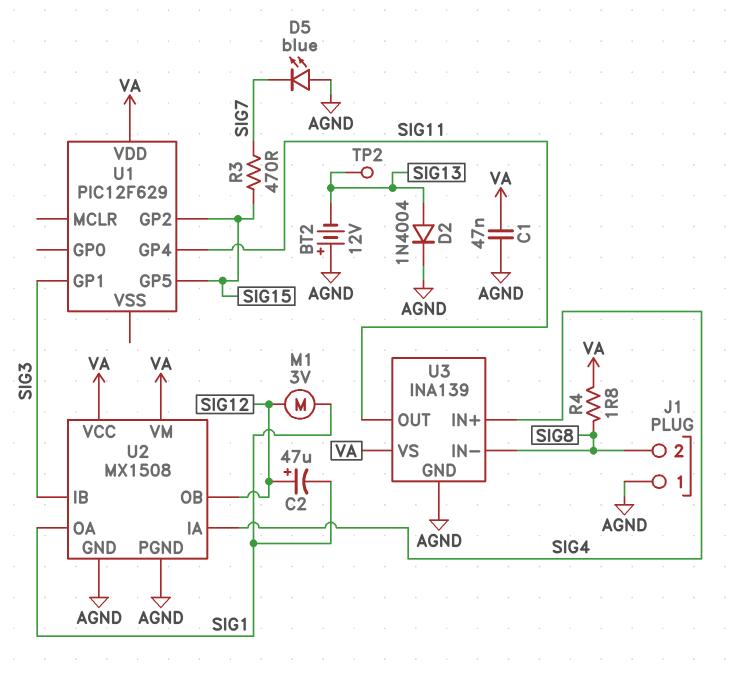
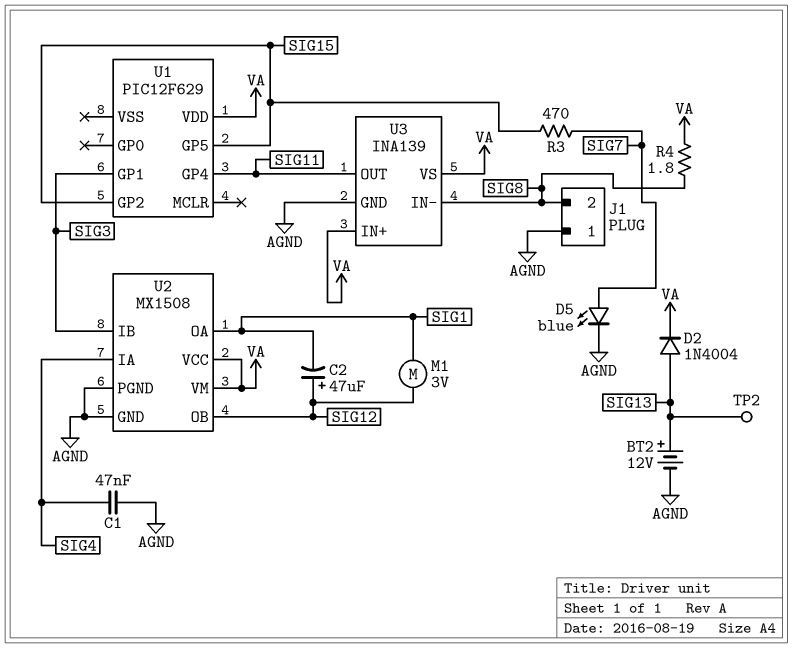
BT2: 12V (plus AGND, minus SIG13) -> 12V (plus SIG13, minus AGND)
C1: 47nF (AGND, VA) -> 47nF (AGND, SIG4)
D2: diode 1N4004 (A SIG13, K AGND) -> diode 1N4004 (A SIG13, K VA)
D5: LED blue (A AGND, K SIG7) -> LED blue (A SIG7, K AGND)
U3 pin IN+: SIG4 -> VA

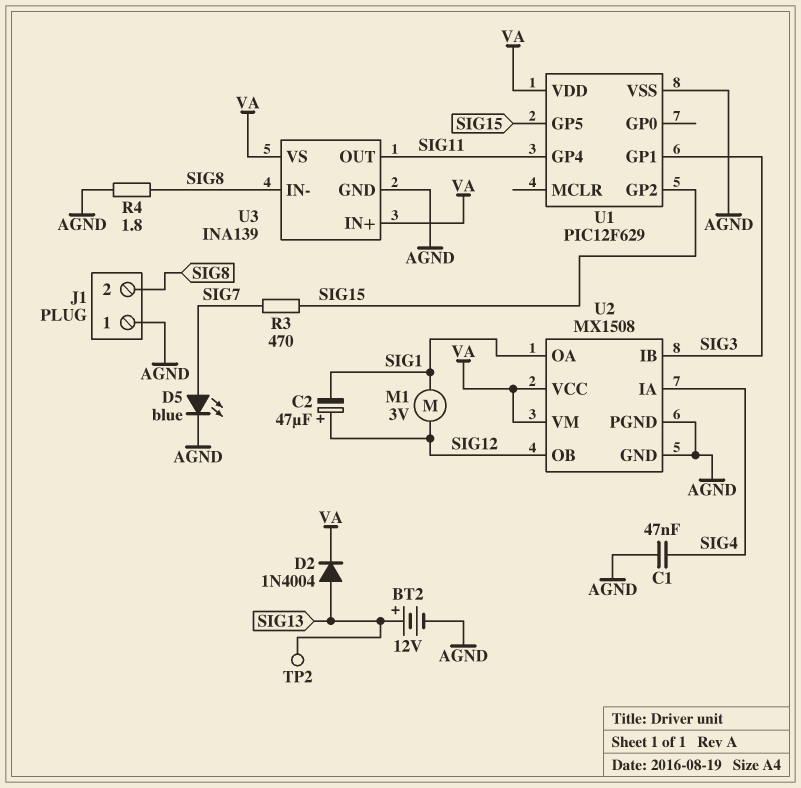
R4: 1.8 (SIG8, VA) -> 1.8 (AGND, SIG8)
U1 pin VSS: none -> AGND

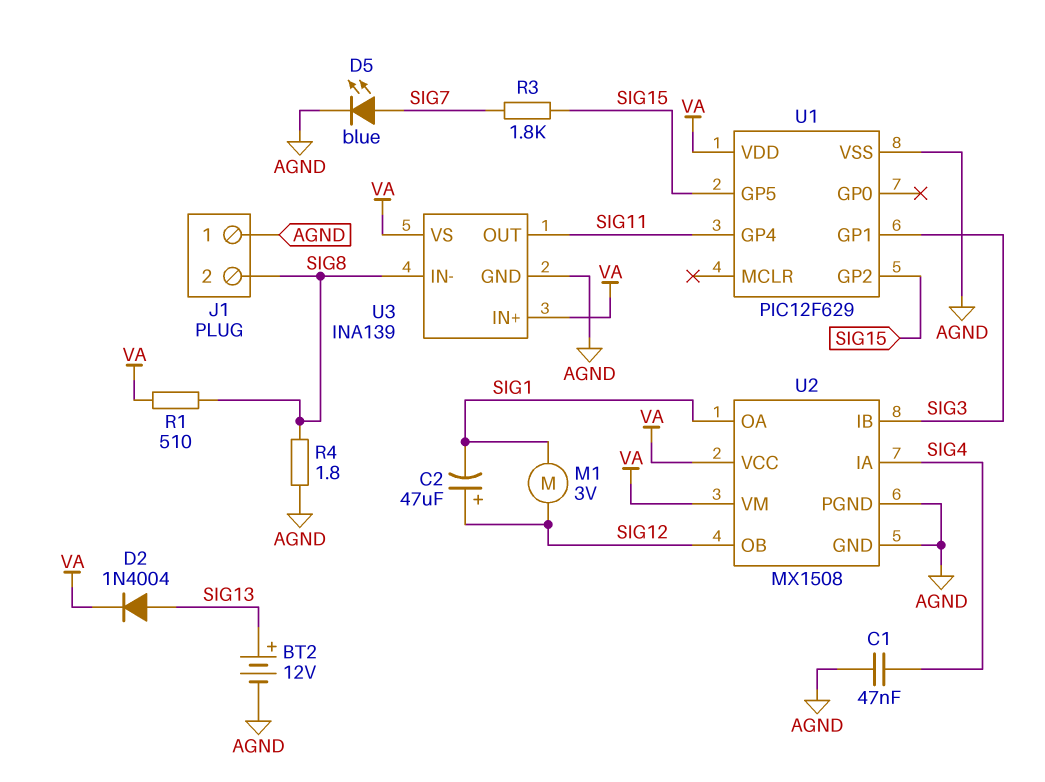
R1: none -> 510 (SIG8, VA)
R3: 470 (SIG7, SIG15) -> 1.8k (SIG7, SIG15)
TP2: test point (SIG13) -> none

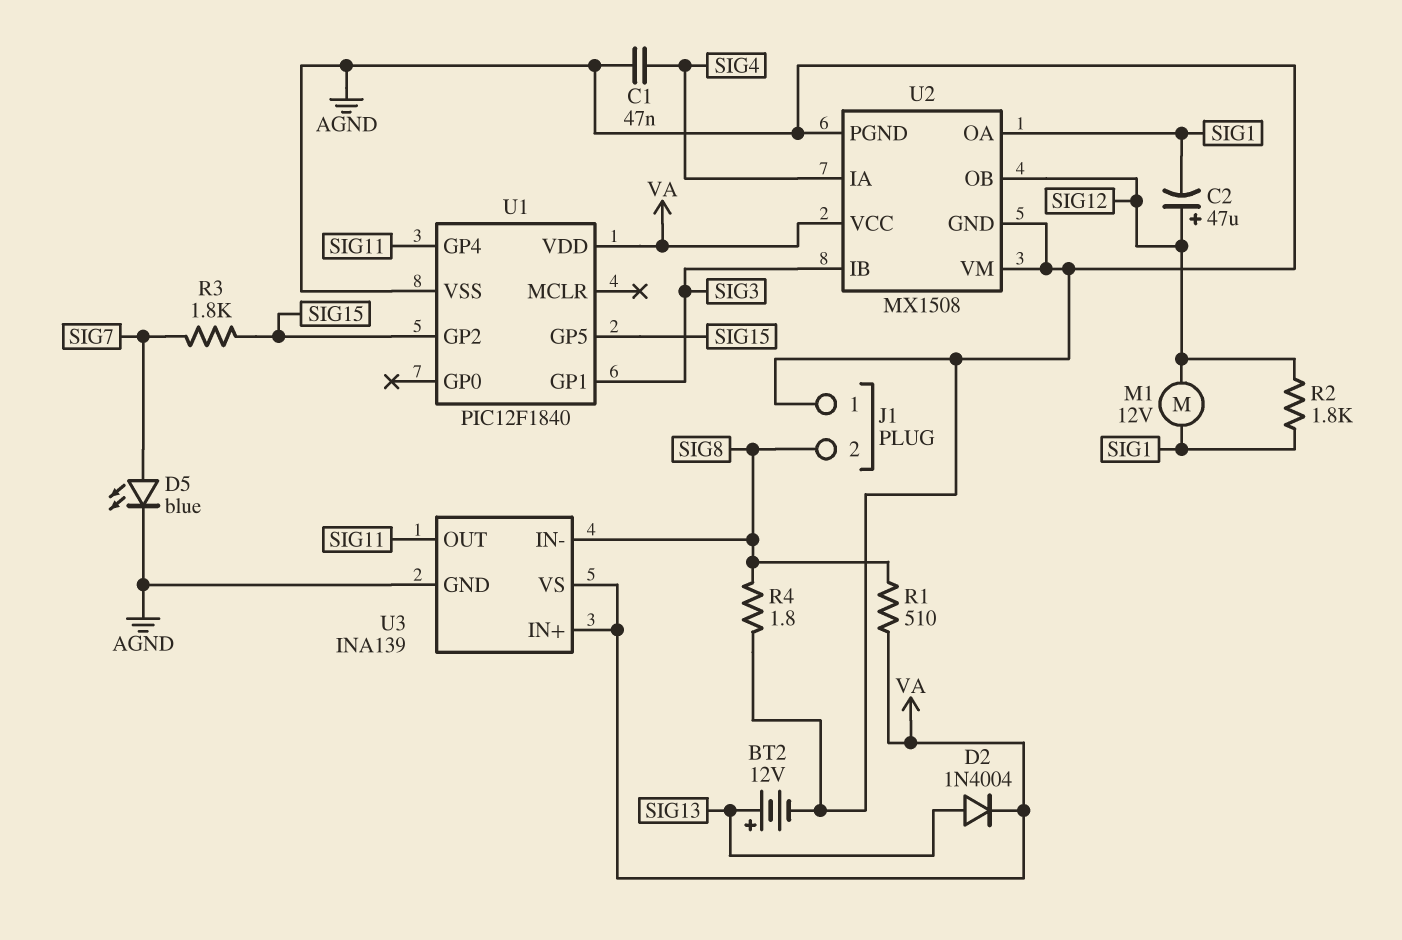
M1: motor 3V (SIG1, SIG12) -> motor 12V (SIG1, SIG12)
R2: none -> 1.8k (SIG1, SIG12)
U1: PIC12F629 -> PIC12F1840
U2 pin VM: VA -> AGND

